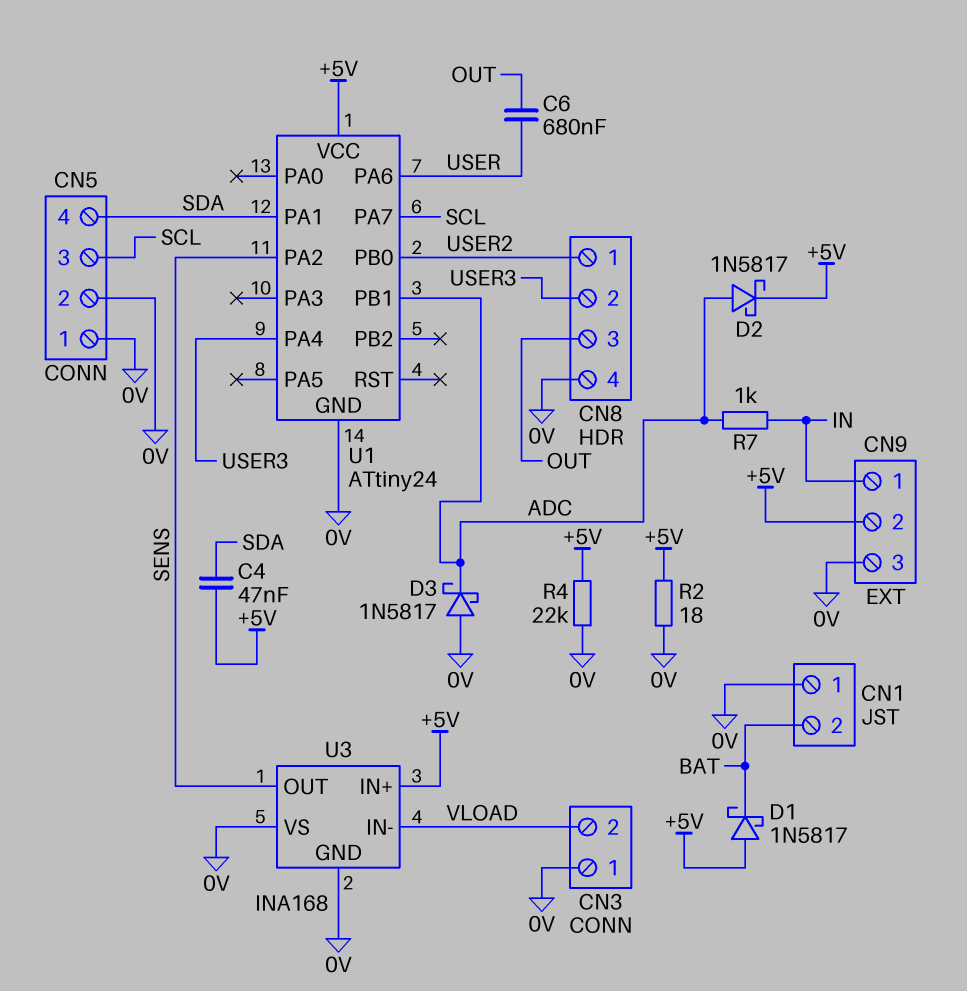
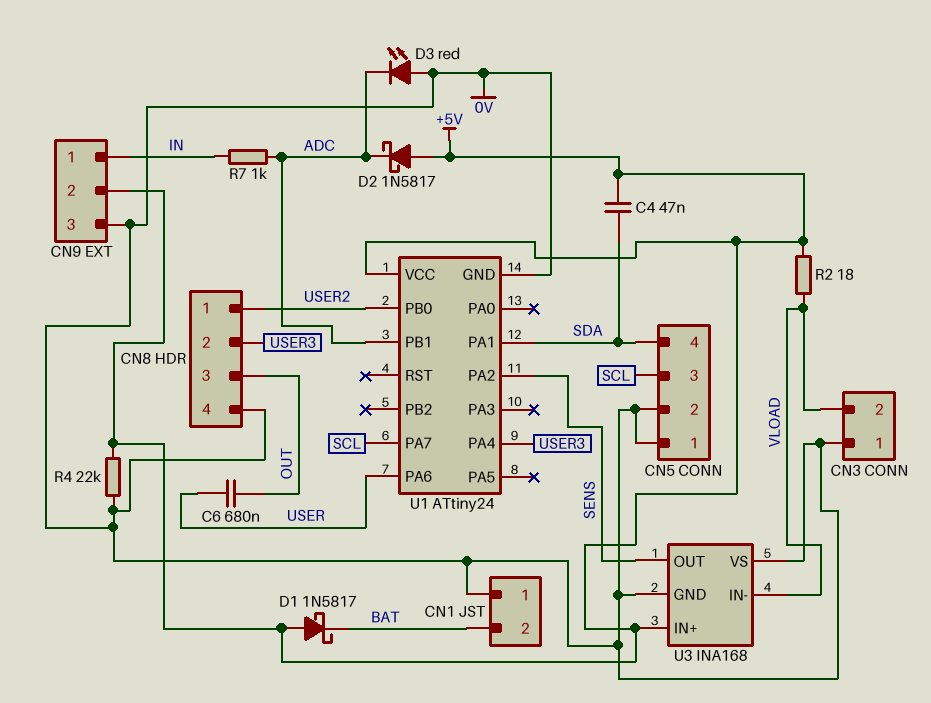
D2: schottky 1N5817 (A ADC, K +5V) -> schottky 1N5817 (A +5V, K ADC)
D3: schottky 1N5817 (A 0V, K ADC) -> LED red (A 0V, K ADC)
R2: 18 (+5V, 0V) -> 18 (+5V, VLOAD)

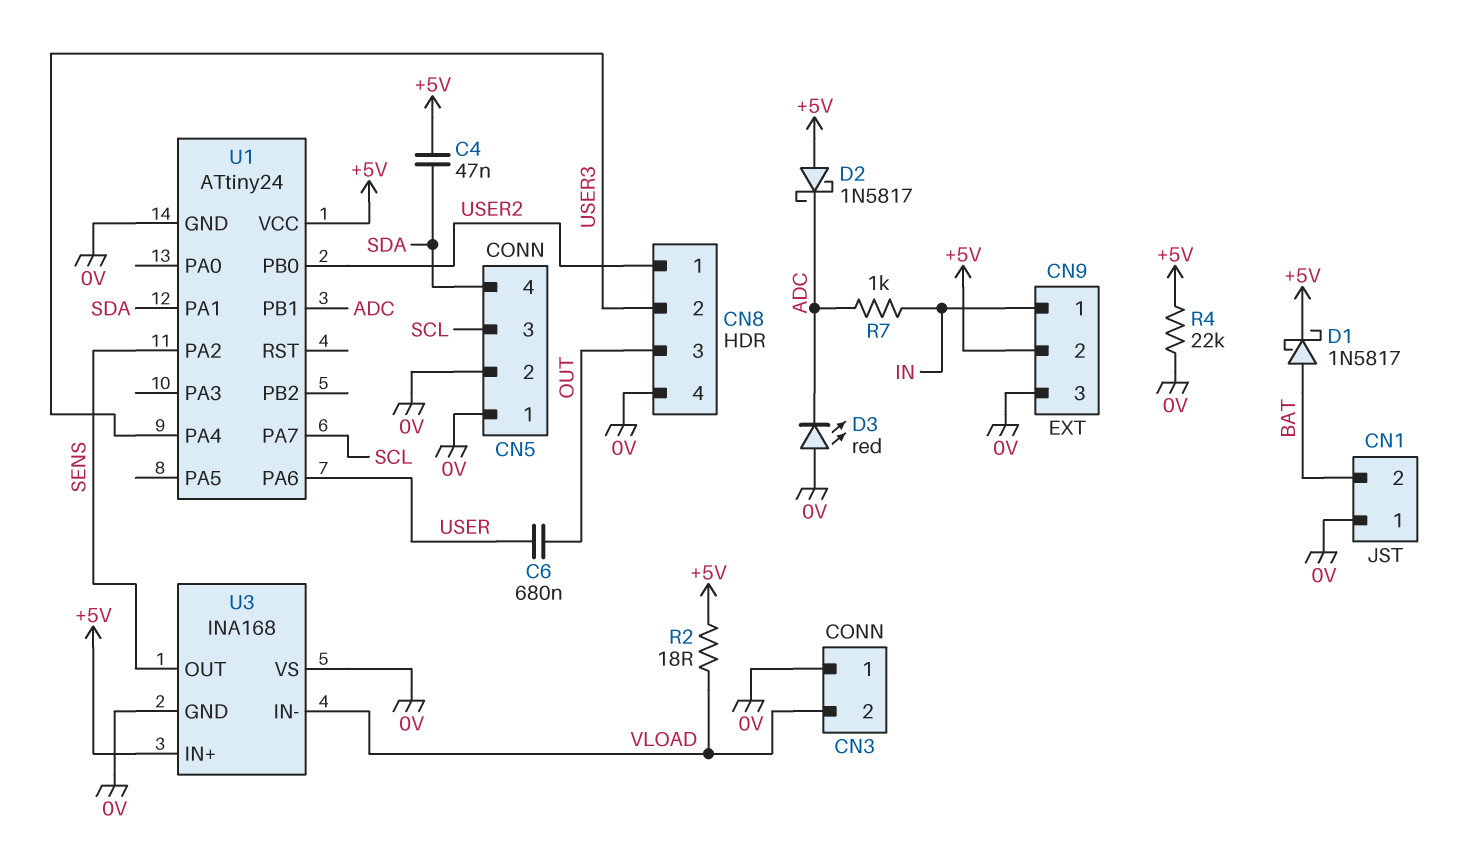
D1: schottky 1N5817 (A +5V, K BAT) -> schottky 1N5817 (A BAT, K +5V)

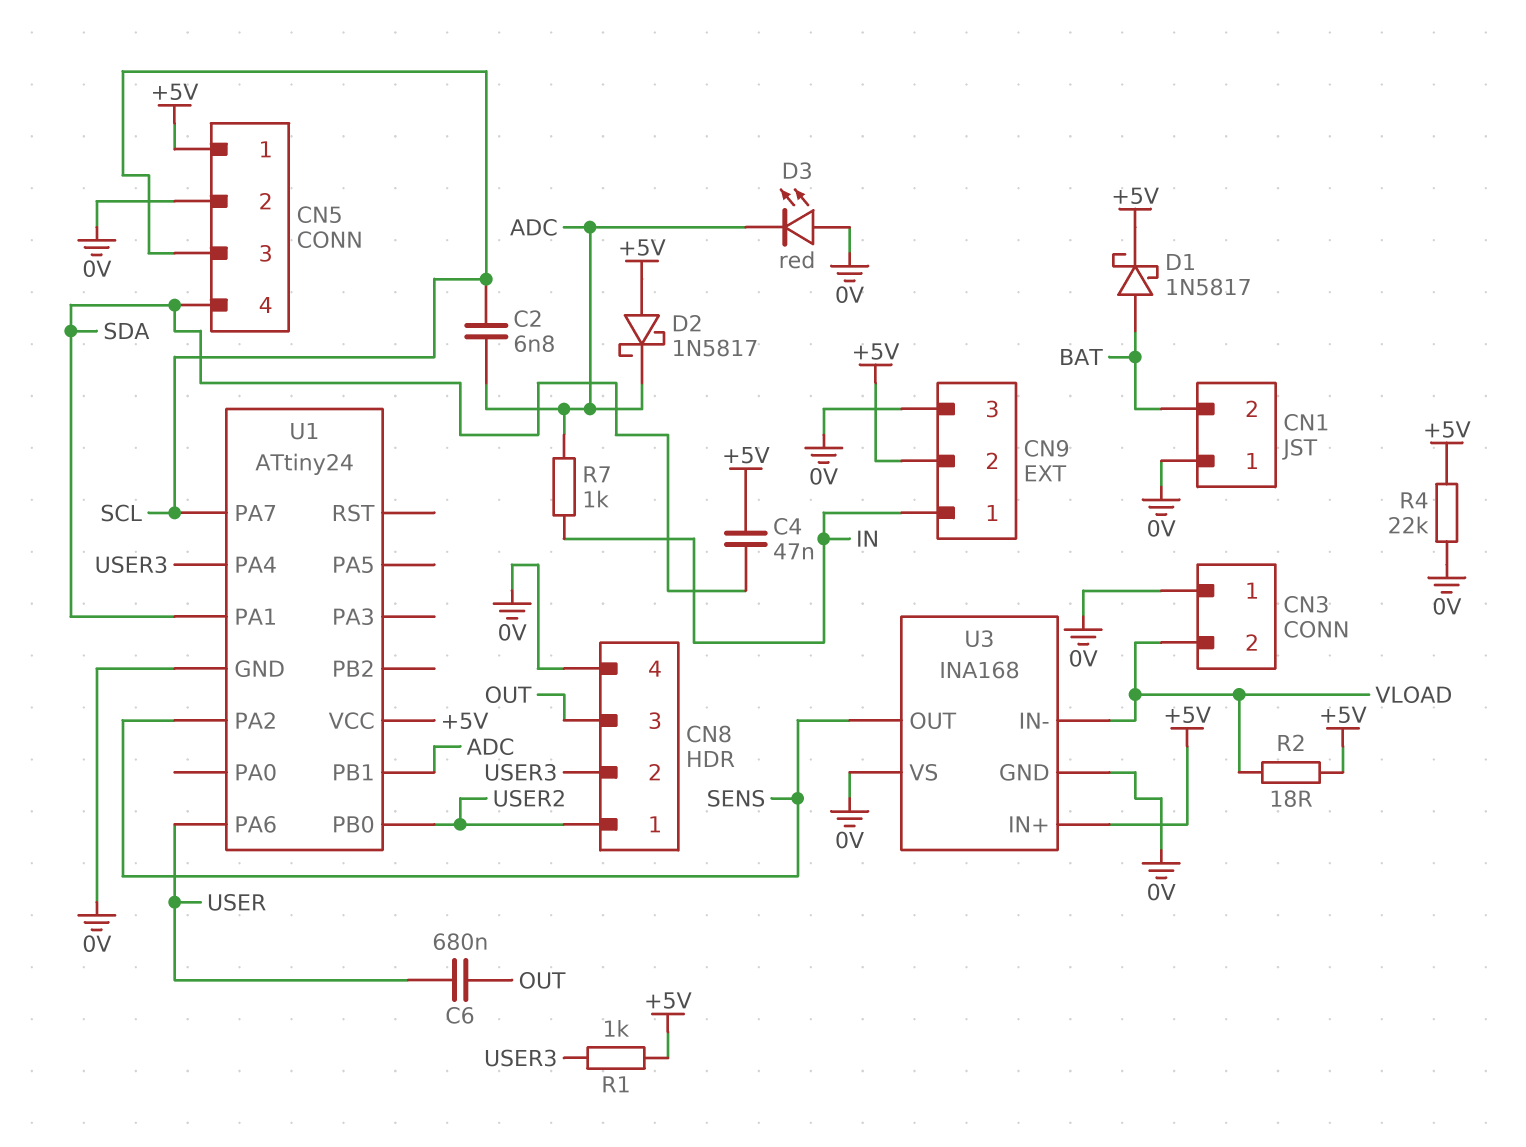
C2: none -> 6.8nF (ADC, SCL)
CN5 pin 1: 0V -> +5V
R1: none -> 1k (+5V, USER3)

